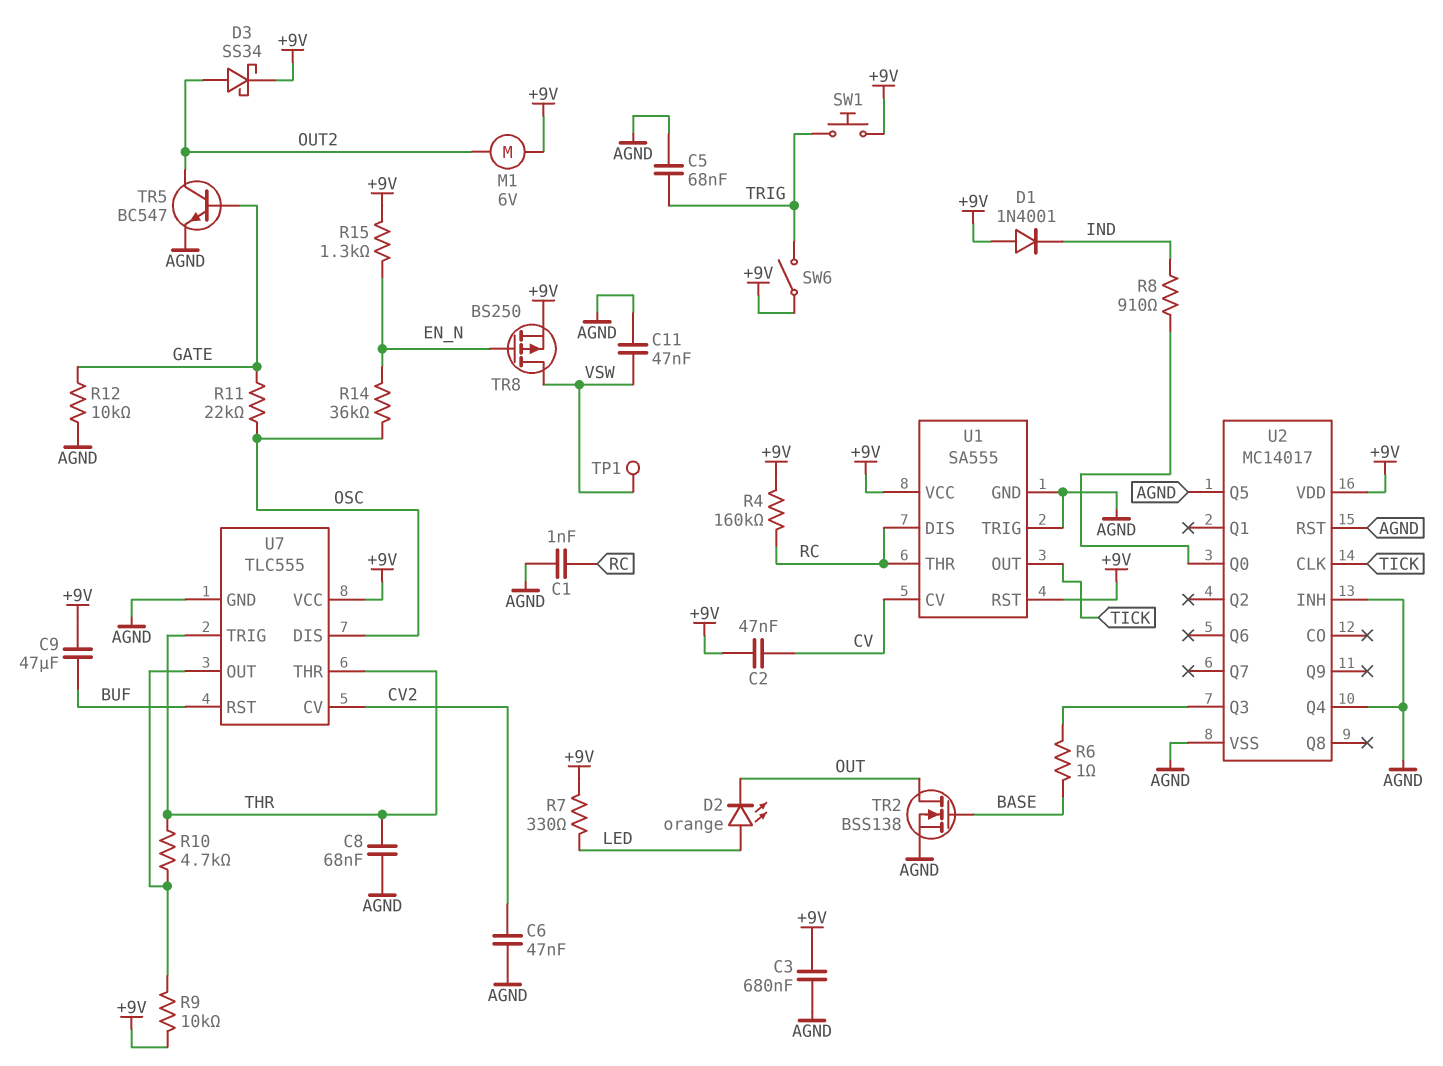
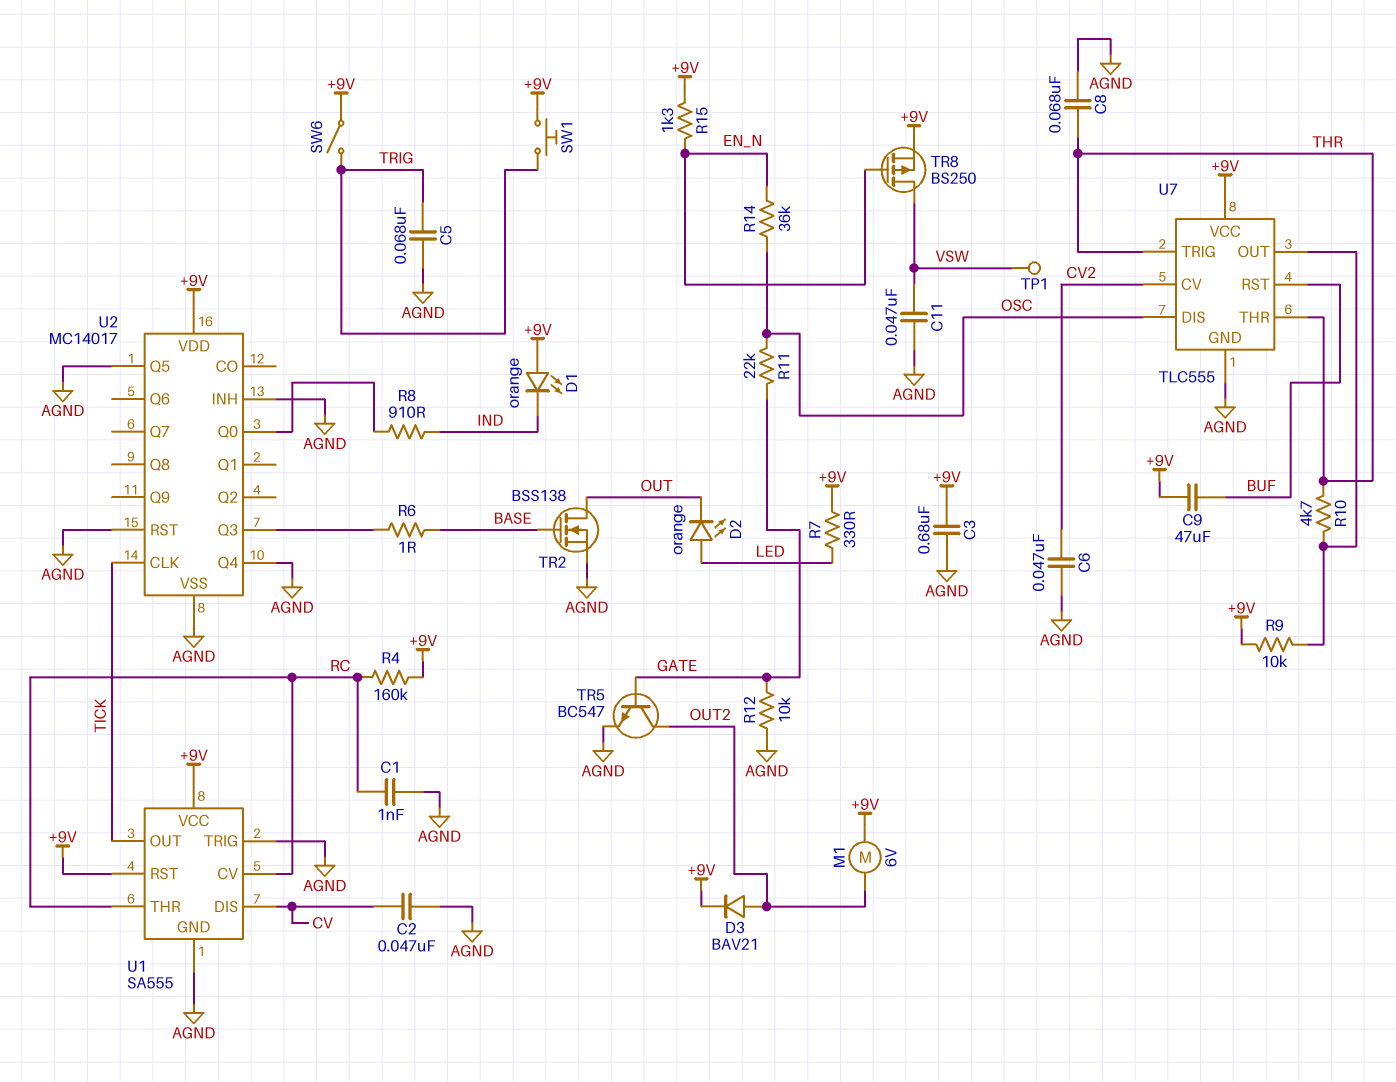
C2: 47nF (+9V, CV) -> 47nF (AGND, CV)
D1: diode 1N4001 (A +9V, K IND) -> LED orange (A +9V, K IND)
D3: schottky SS34 (A OUT2, K +9V) -> diode BAV21 (A OUT2, K +9V)
U1 pin CV: CV -> RC
U1 pin DIS: RC -> CV

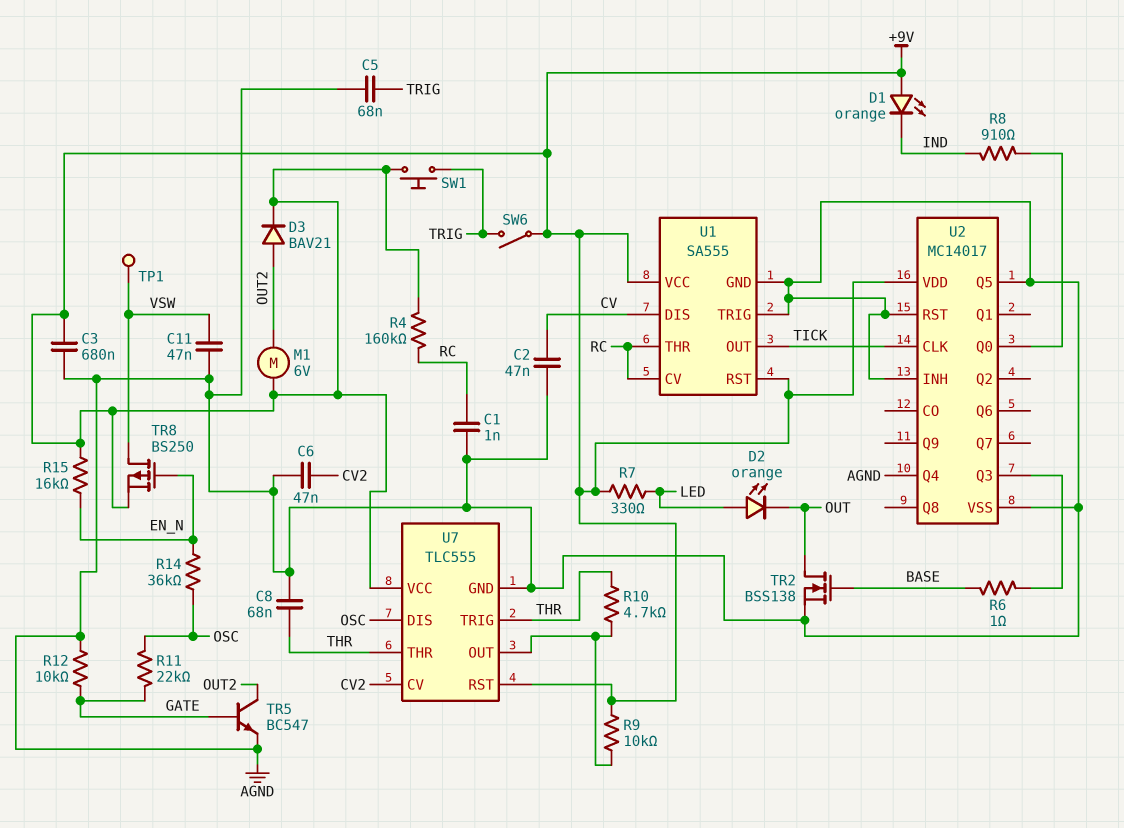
C9: 47uF (+9V, BUF) -> none
R15: 1.3k (+9V, EN_N) -> 16k (+9V, EN_N)
U7 pin RST: BUF -> +9V

